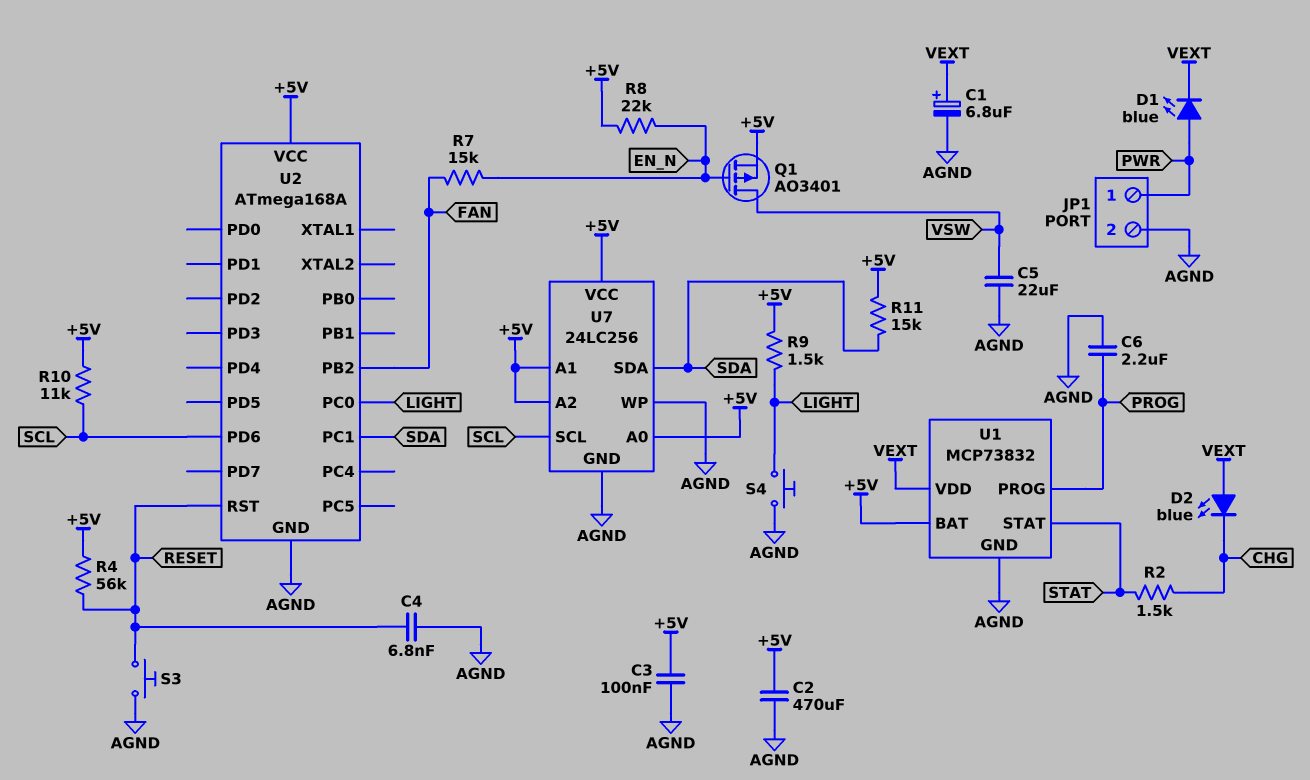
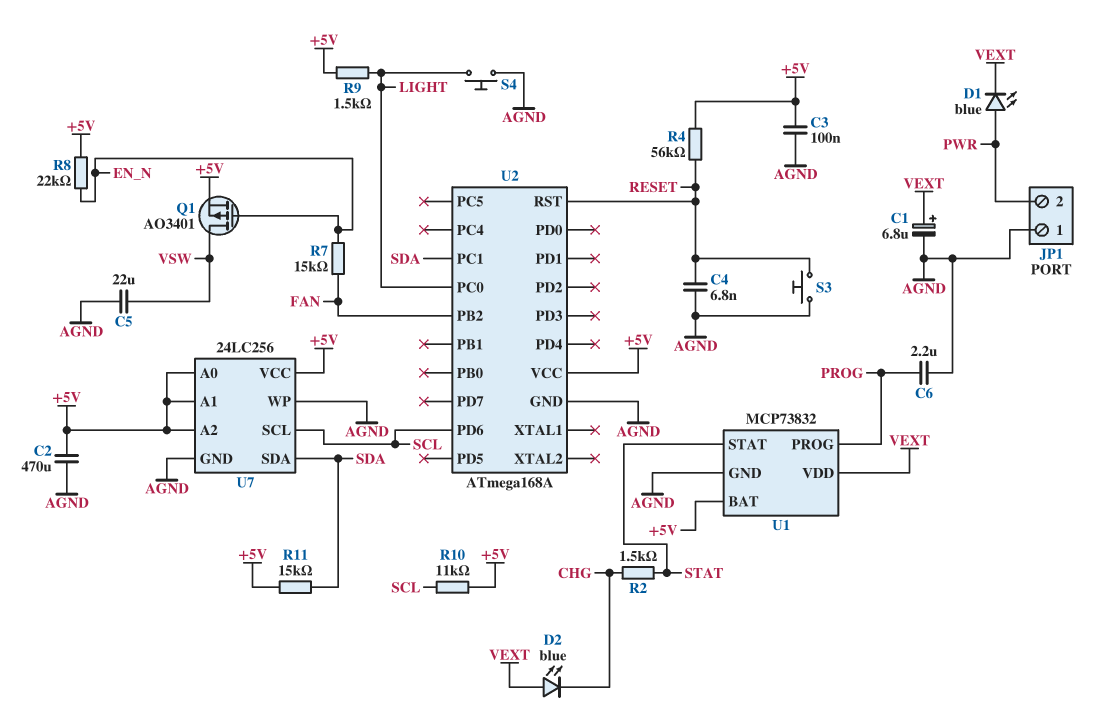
JP1 pin 1: PWR -> AGND
JP1 pin 2: AGND -> PWR

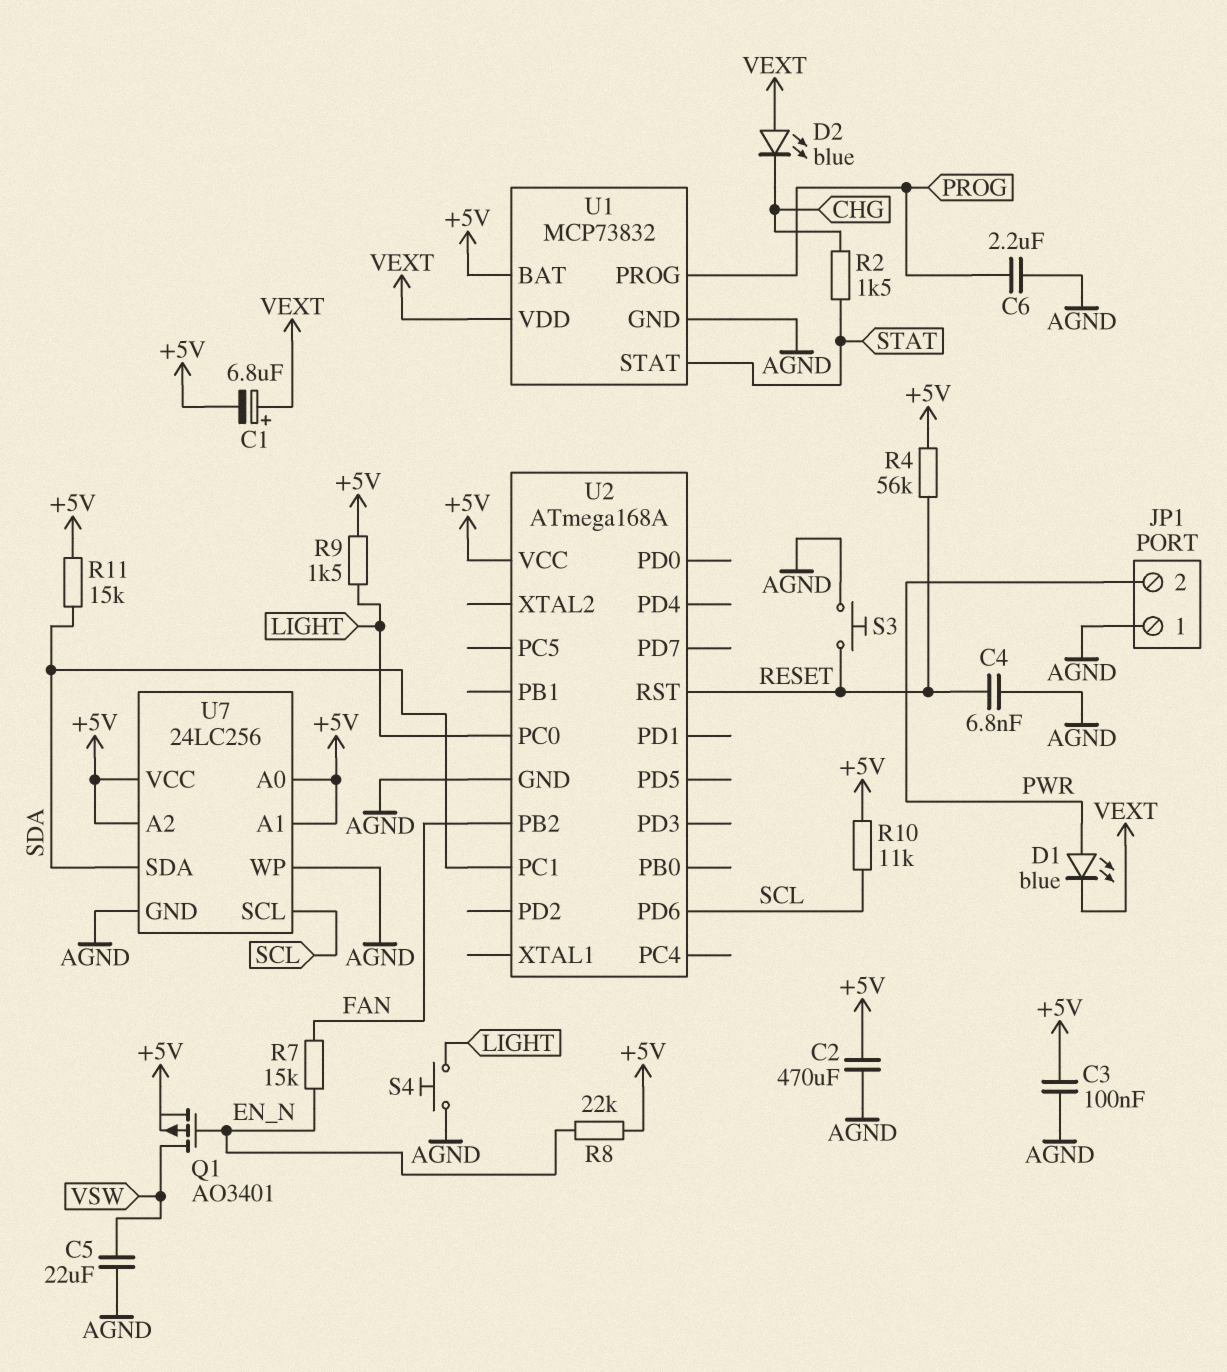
C1: 6.8uF (plus VEXT, minus AGND) -> 6.8uF (plus VEXT, minus +5V)

